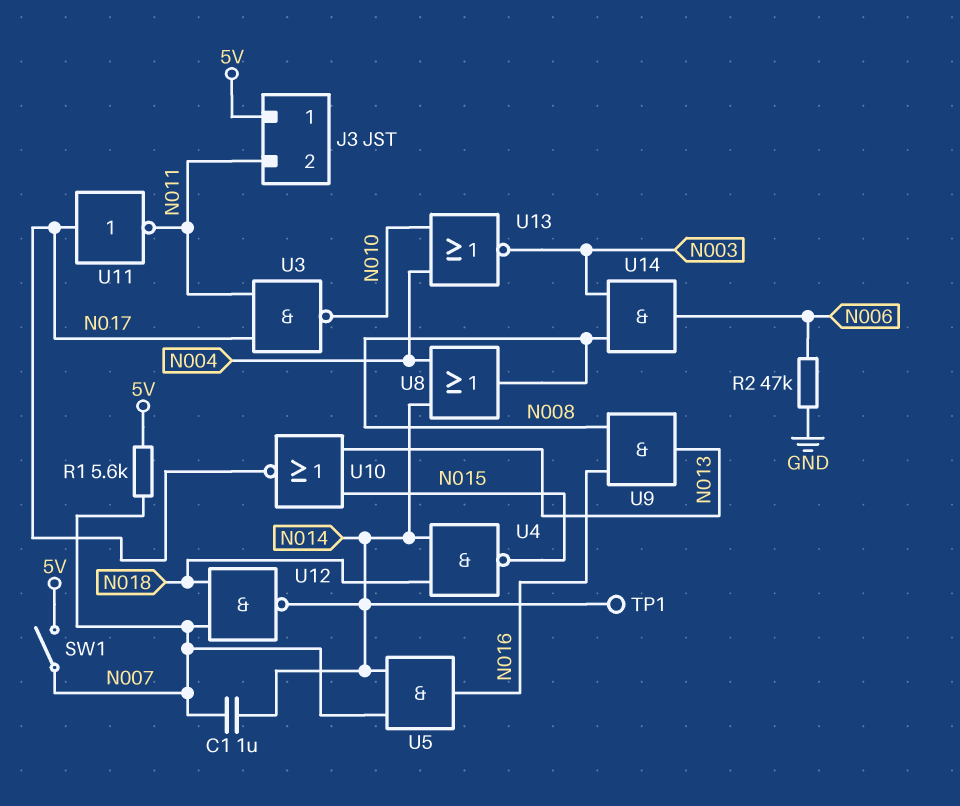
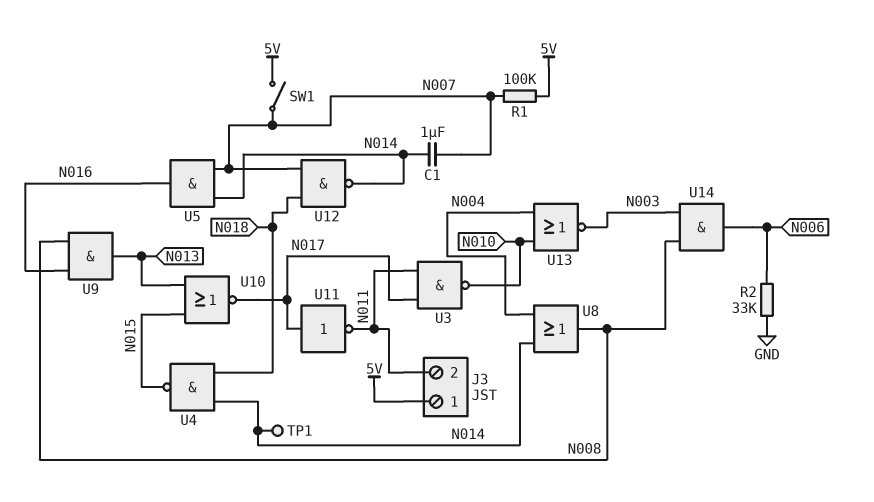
R1: 5.6k (5V, N007) -> 100k (5V, N007)
R2: 47k (GND, N006) -> 33k (GND, N006)

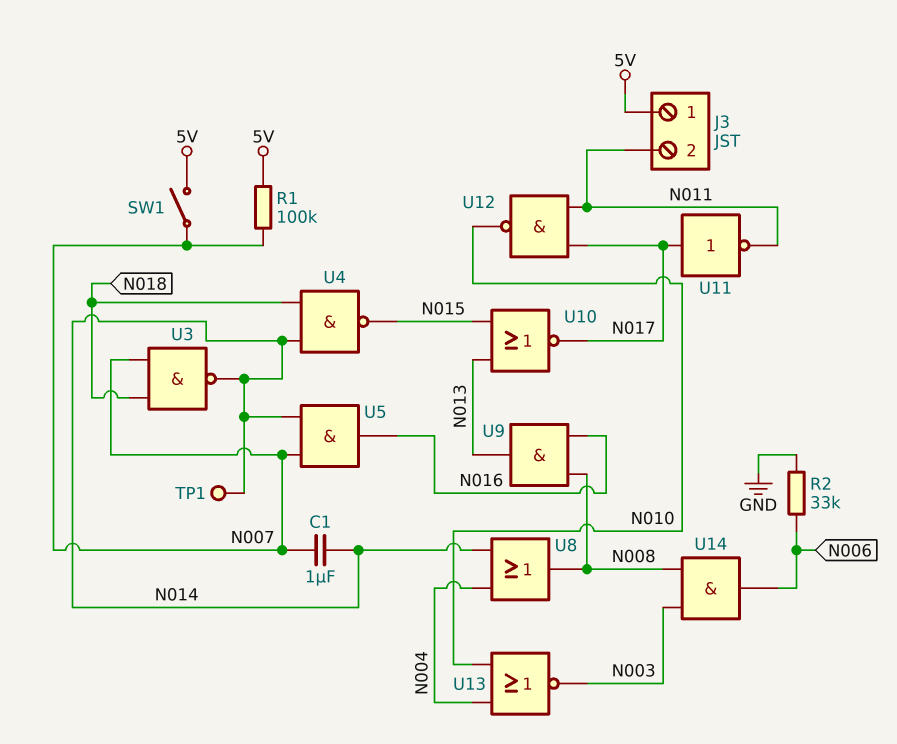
U3: NAND (in N011, in N017, out N010) -> NAND (in N007, in N018, out N014)
U12: NAND (in N007, in N018, out N014) -> NAND (in N011, in N017, out N010)

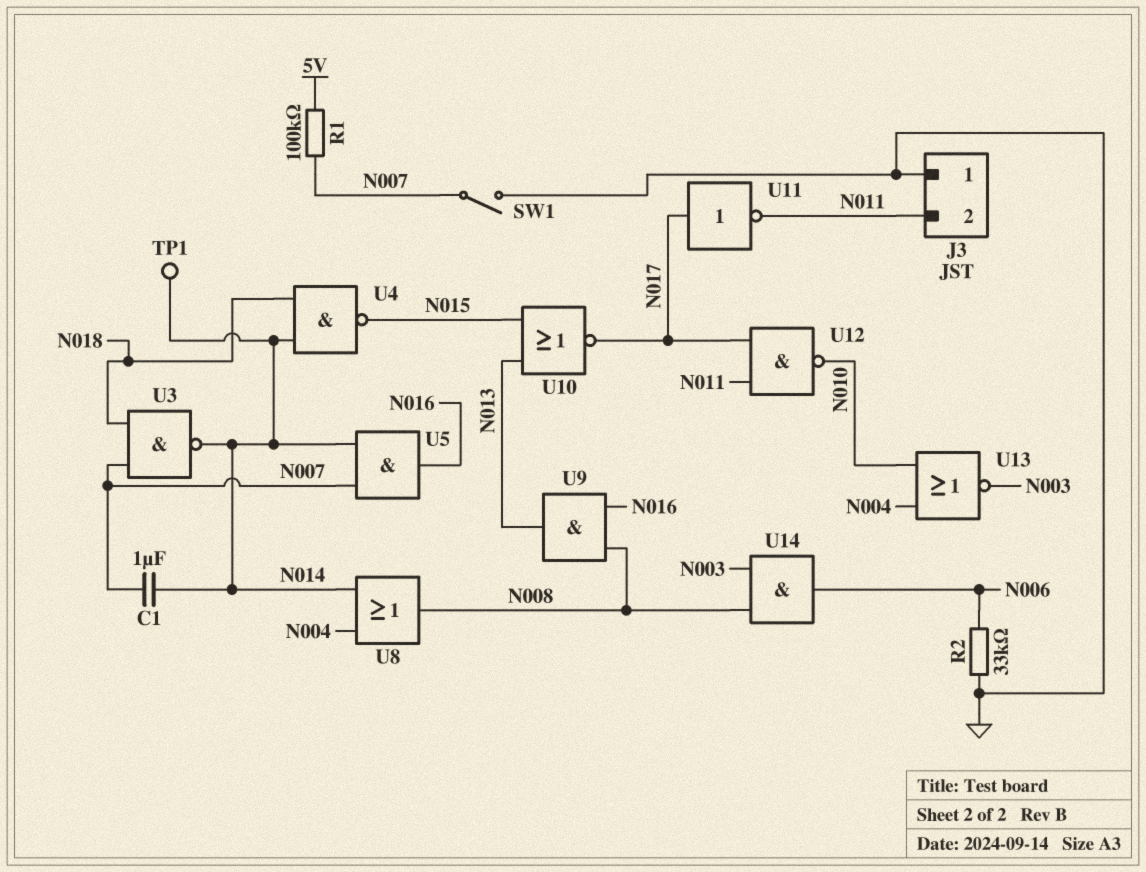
J3 pin 1: 5V -> GND
SW1: switch (5V, N007) -> switch (GND, N007)

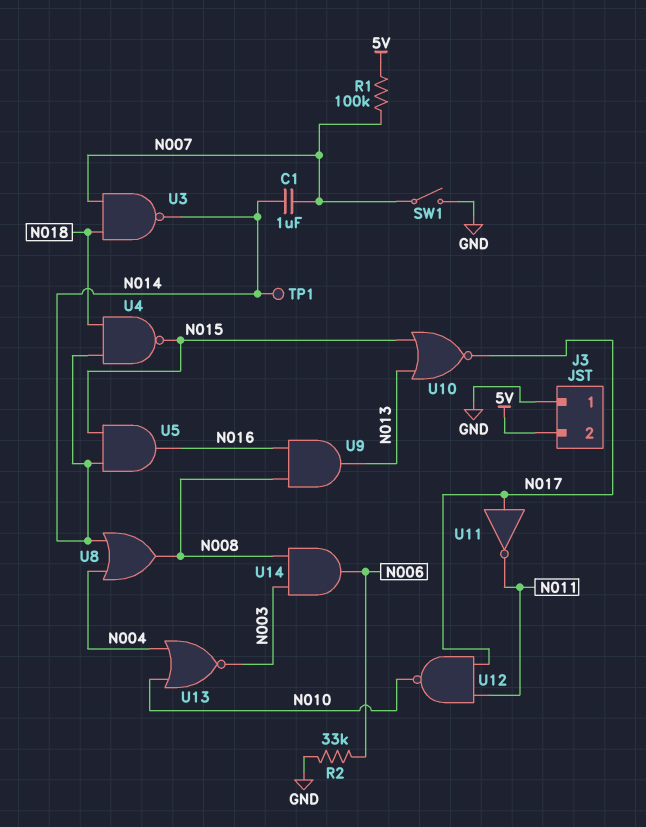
J3 pin 2: N011 -> 5V
U5: AND (in N007, in N014, out N016) -> AND (in N014, in N015, out N016)

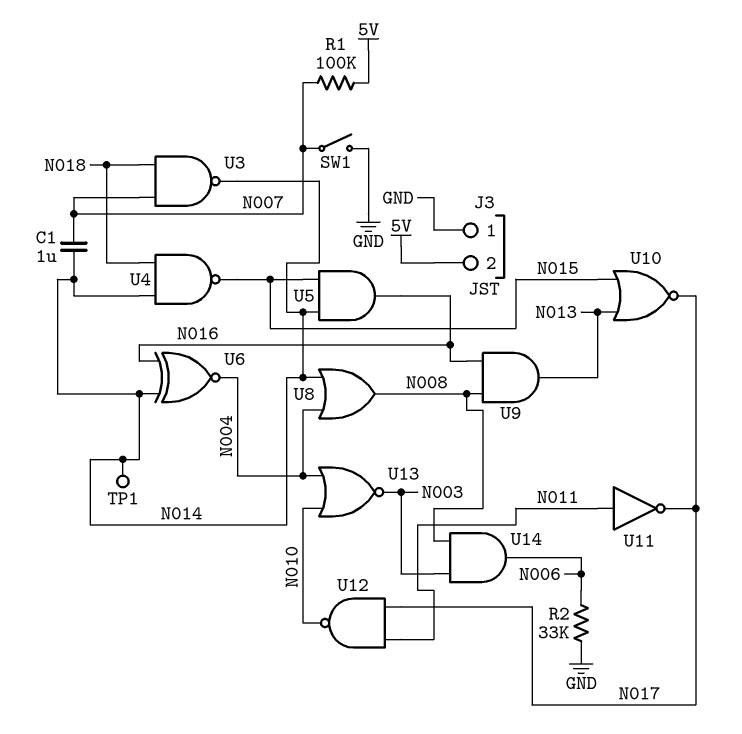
U6: none -> XNOR (in N014, in N016, out N004)
U11: NOT (in N017, out N011) -> NOT (in N011, out N017)

